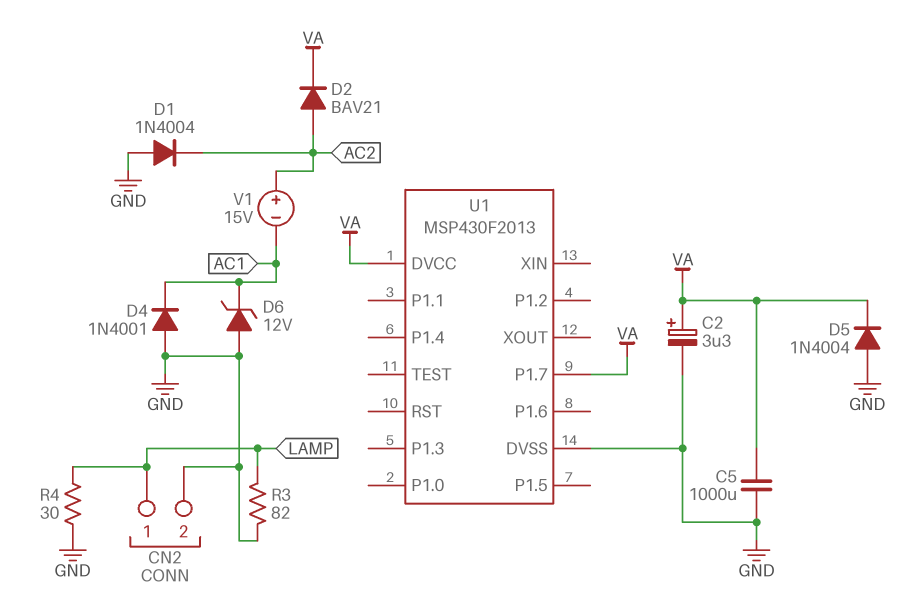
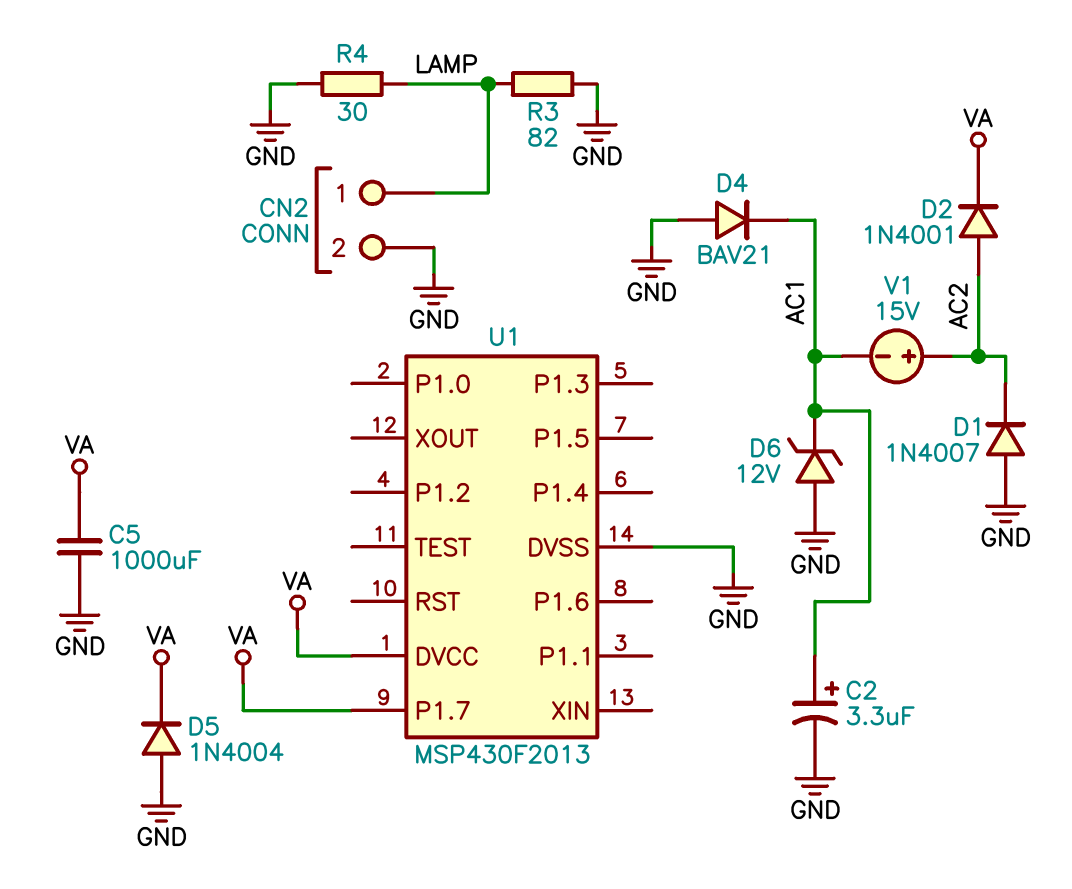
C2: 3.3uF (plus VA, minus GND) -> 3.3uF (plus AC1, minus GND)
D1: diode 1N4004 (A GND, K AC2) -> diode 1N4007 (A GND, K AC2)
D2: diode BAV21 (A AC2, K VA) -> diode 1N4001 (A AC2, K VA)
D4: diode 1N4001 (A GND, K AC1) -> diode BAV21 (A GND, K AC1)

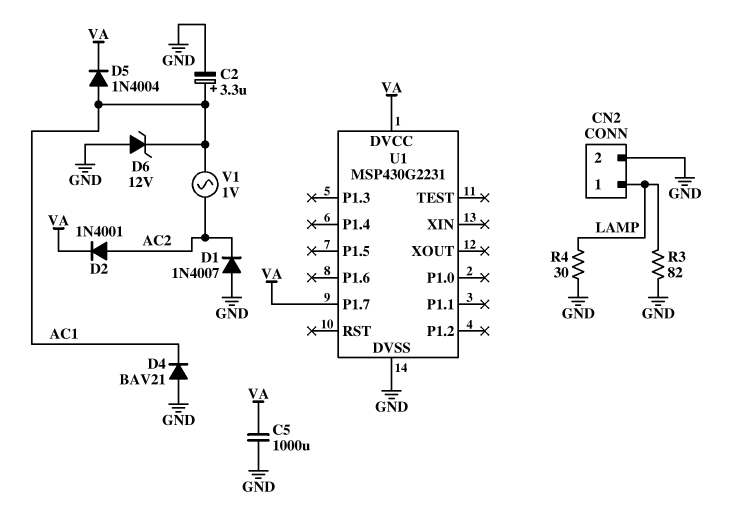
D5: diode 1N4004 (A GND, K VA) -> diode 1N4004 (A AC1, K VA)
U1: MSP430F2013 -> MSP430G2231
V1: 15V (plus AC2, minus AC1) -> AC 1V (AC1, AC2)

